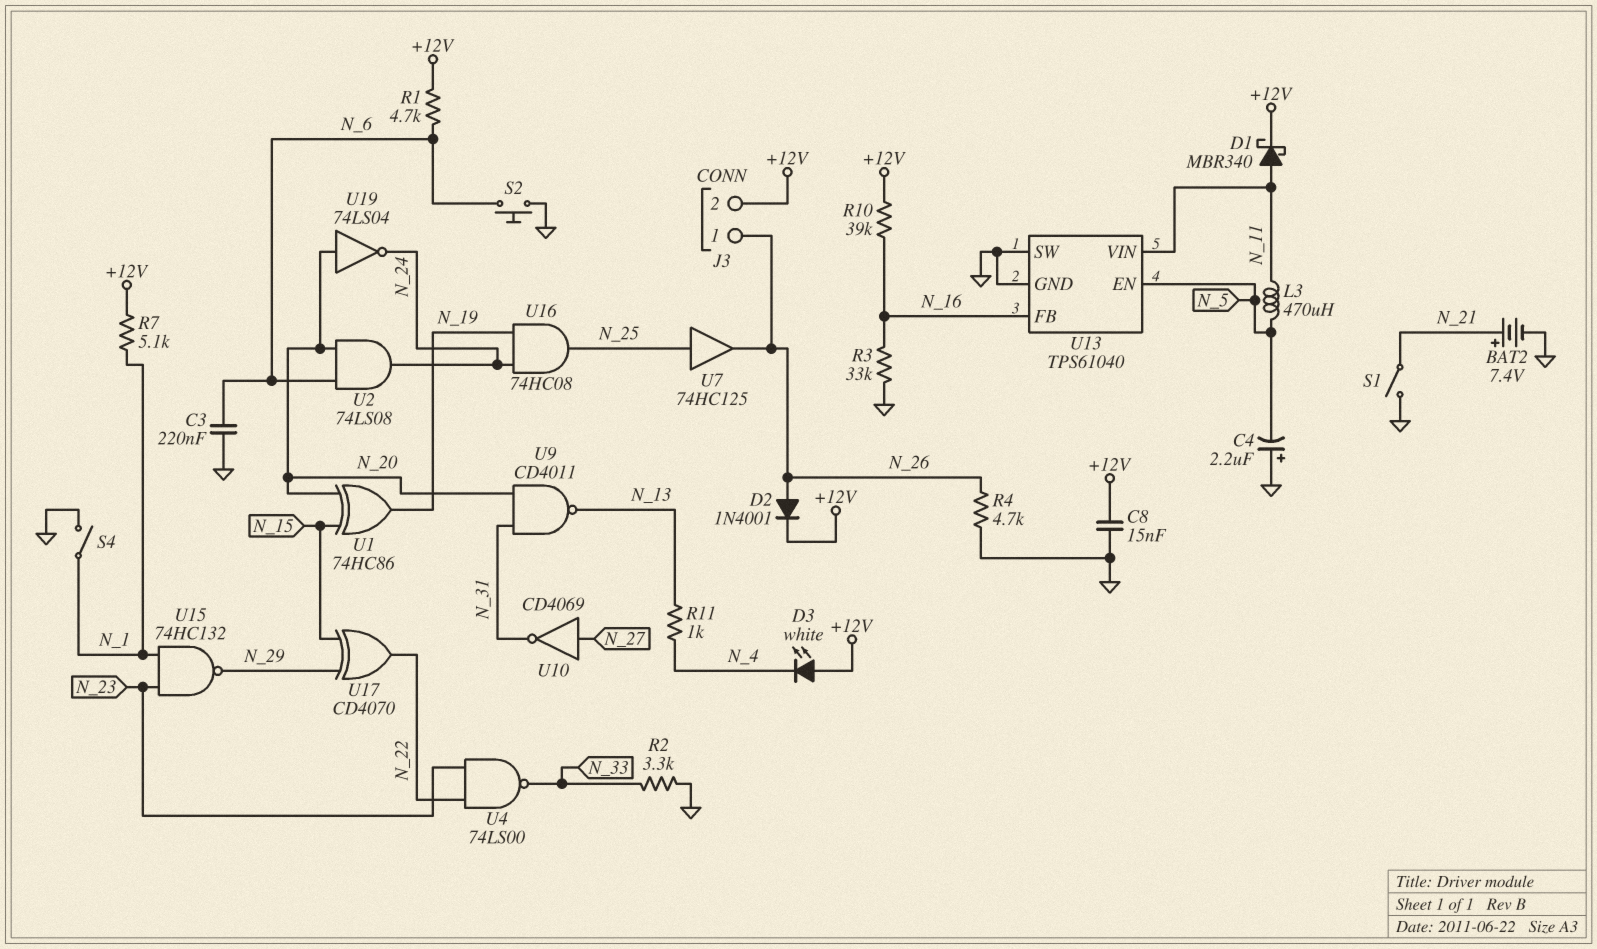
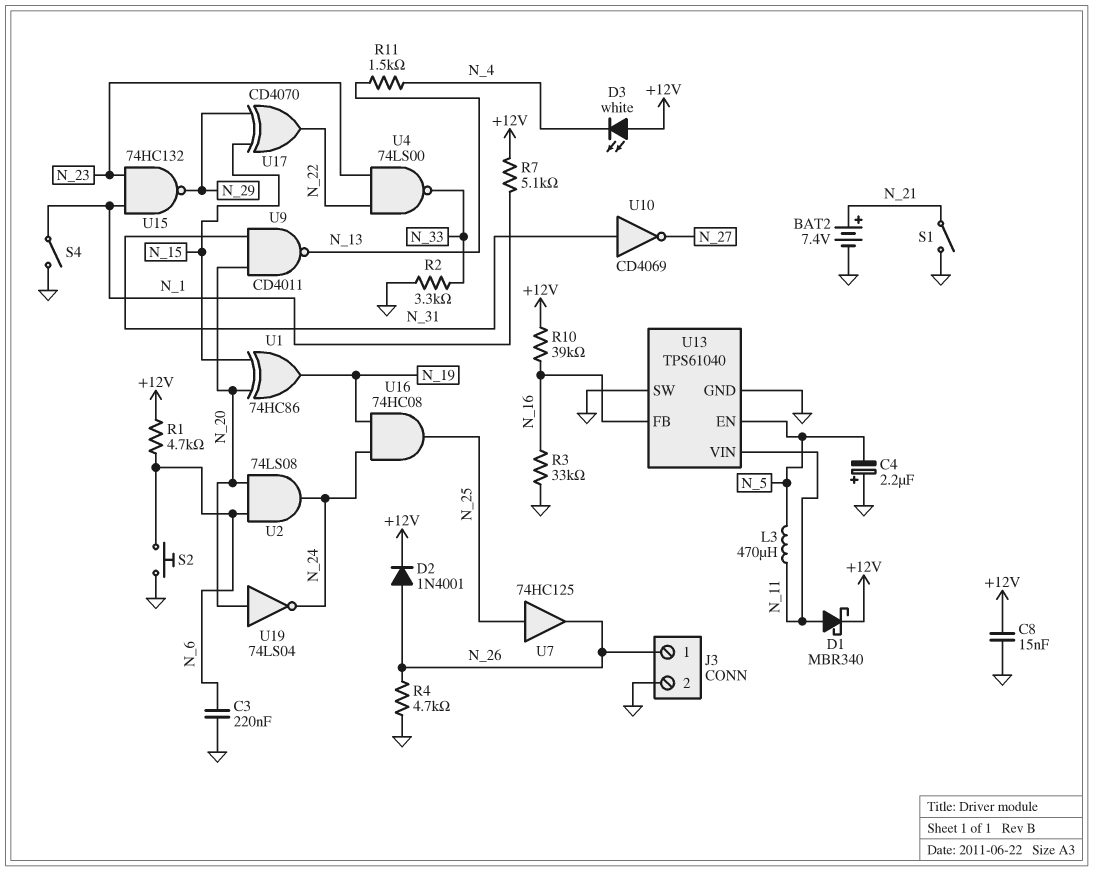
J3 pin 2: +12V -> GND
R11: 1k (N_4, N_13) -> 1.5k (N_4, N_13)
U10: NOT CD4069 (in N_27, out N_31) -> NOT CD4069 (in N_31, out N_27)

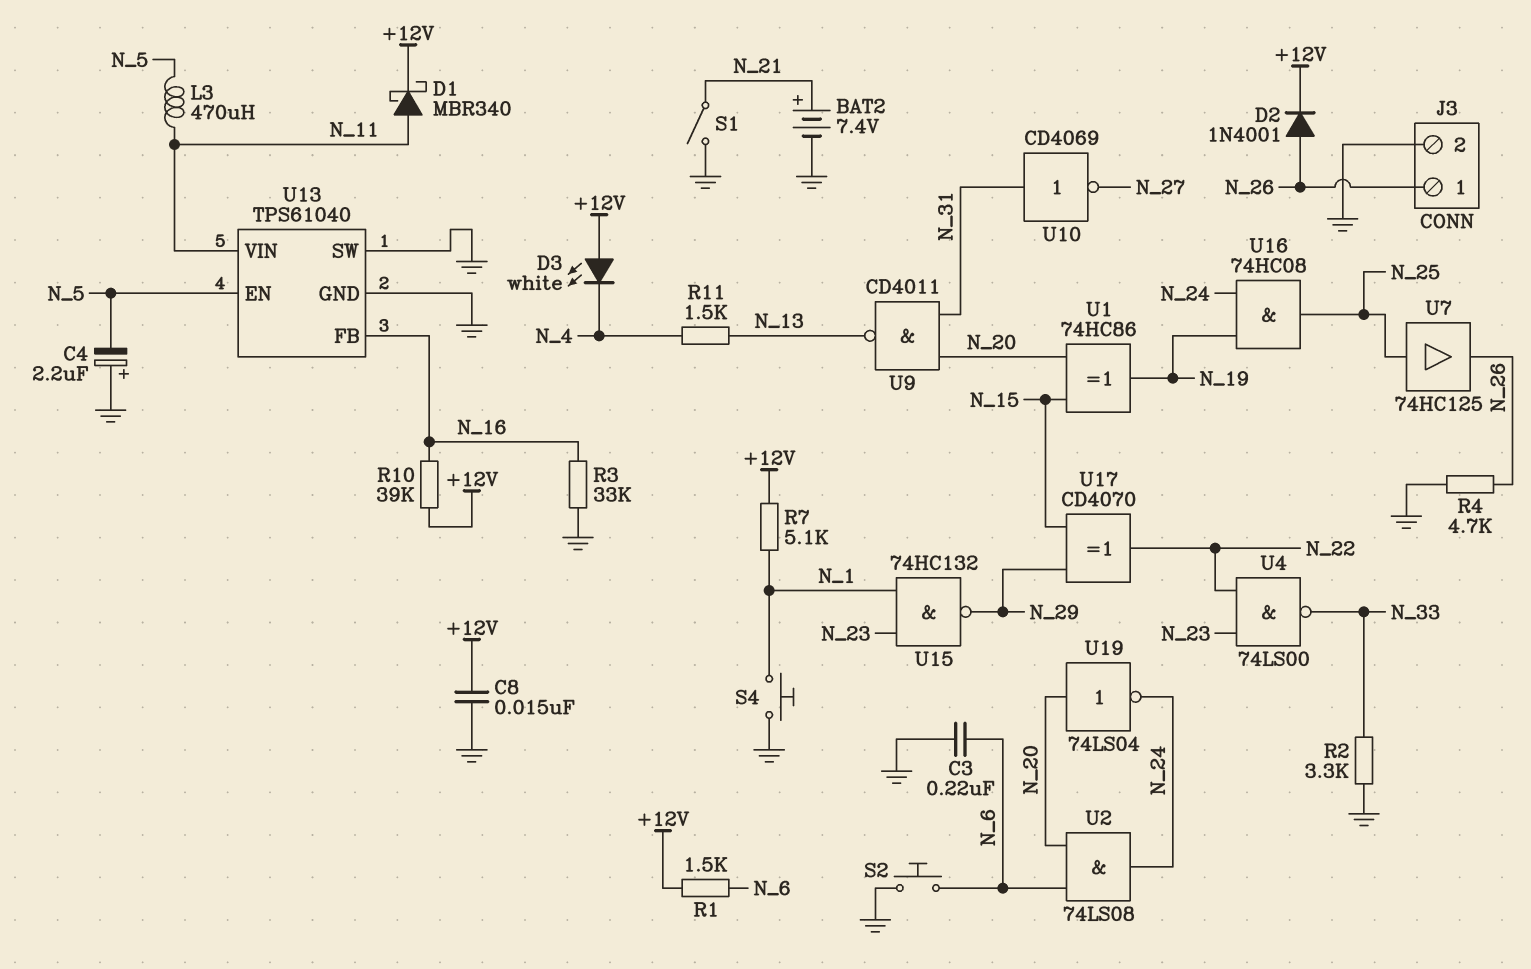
R1: 4.7k (+12V, N_6) -> 1.5k (+12V, N_6)
S4: switch (GND, N_1) -> button (GND, N_1)

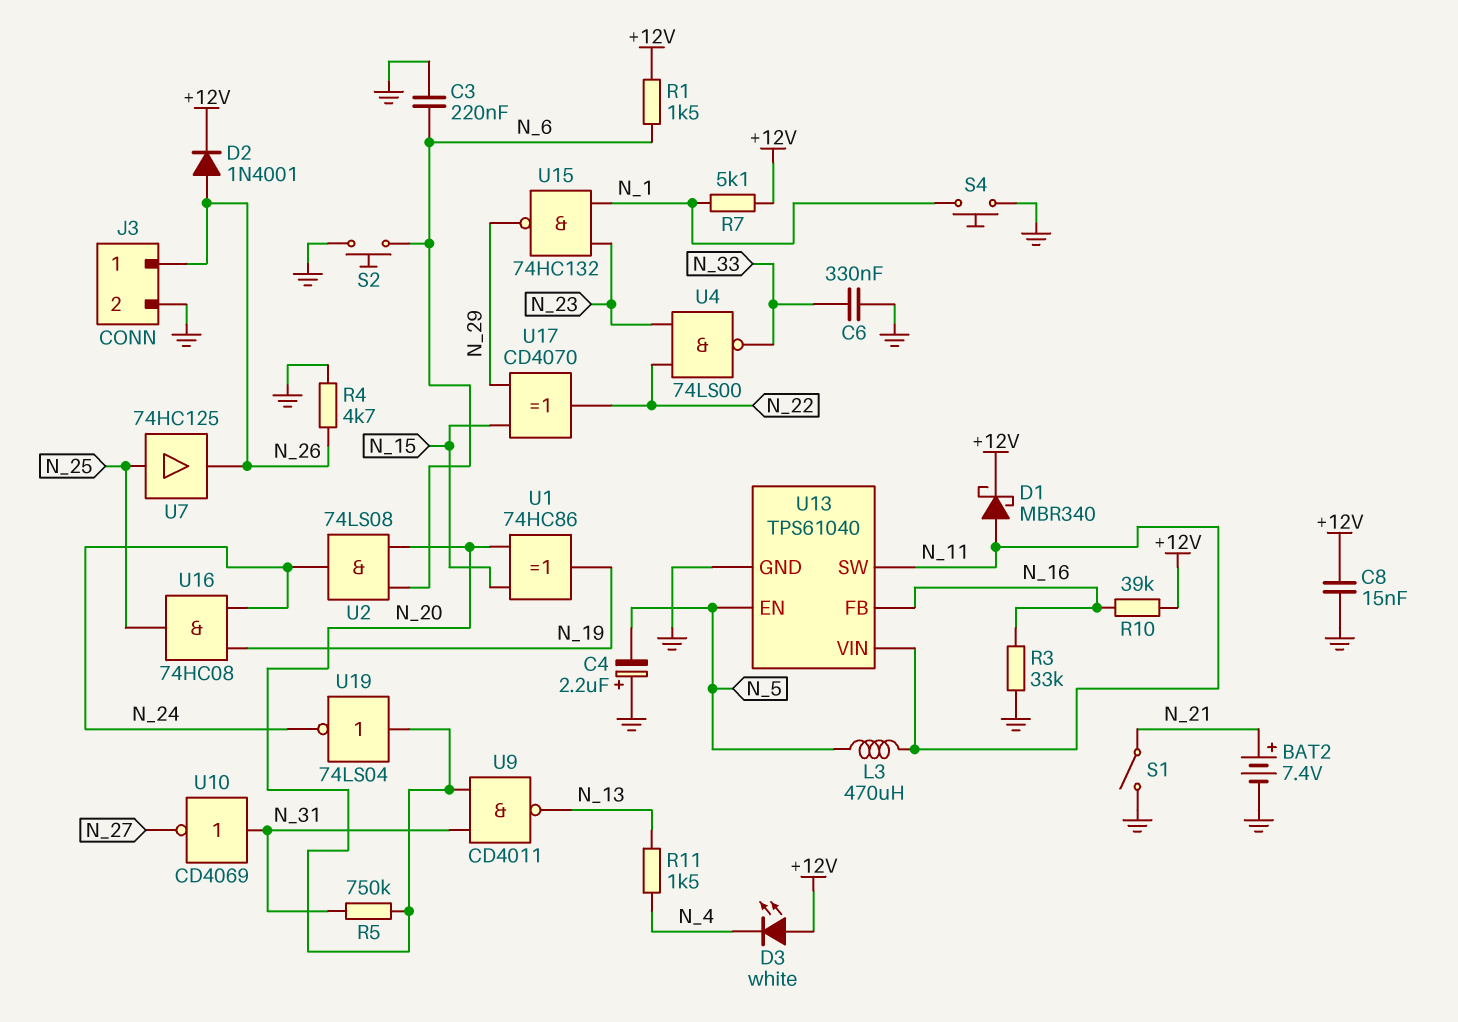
C6: none -> 330nF (GND, N_33)
R2: 3.3k (GND, N_33) -> none
R5: none -> 750k (N_20, N_31)
U13 pin SW: GND -> N_11

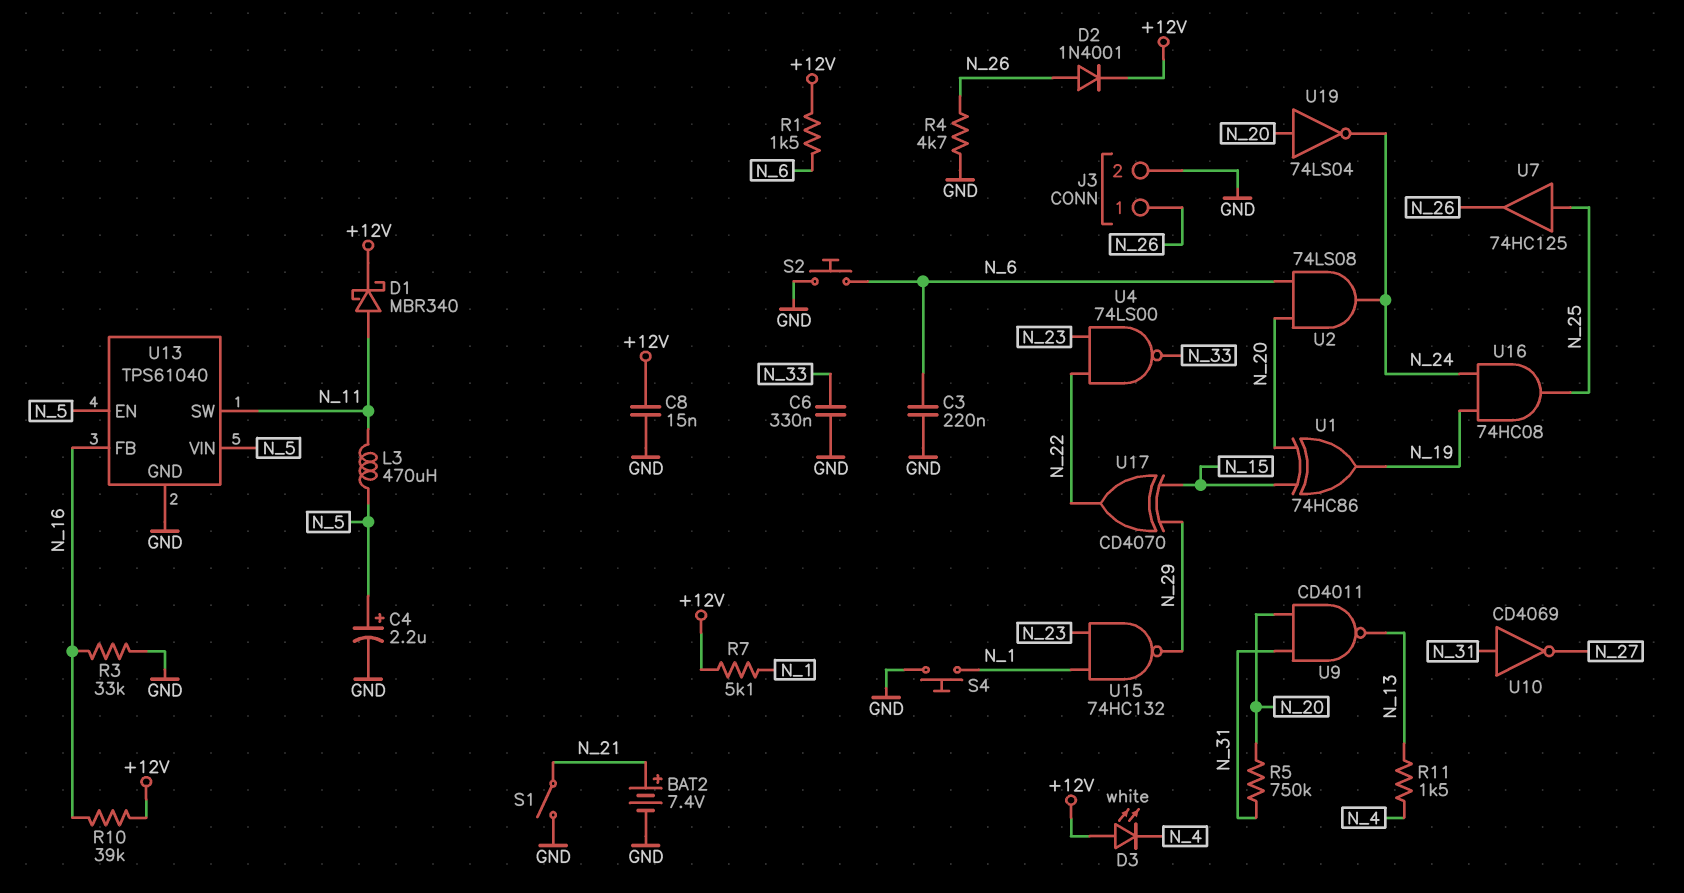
C4: 2.2uF (plus GND, minus N_5) -> 2.2uF (plus N_5, minus GND)
U13 pin VIN: N_11 -> N_5

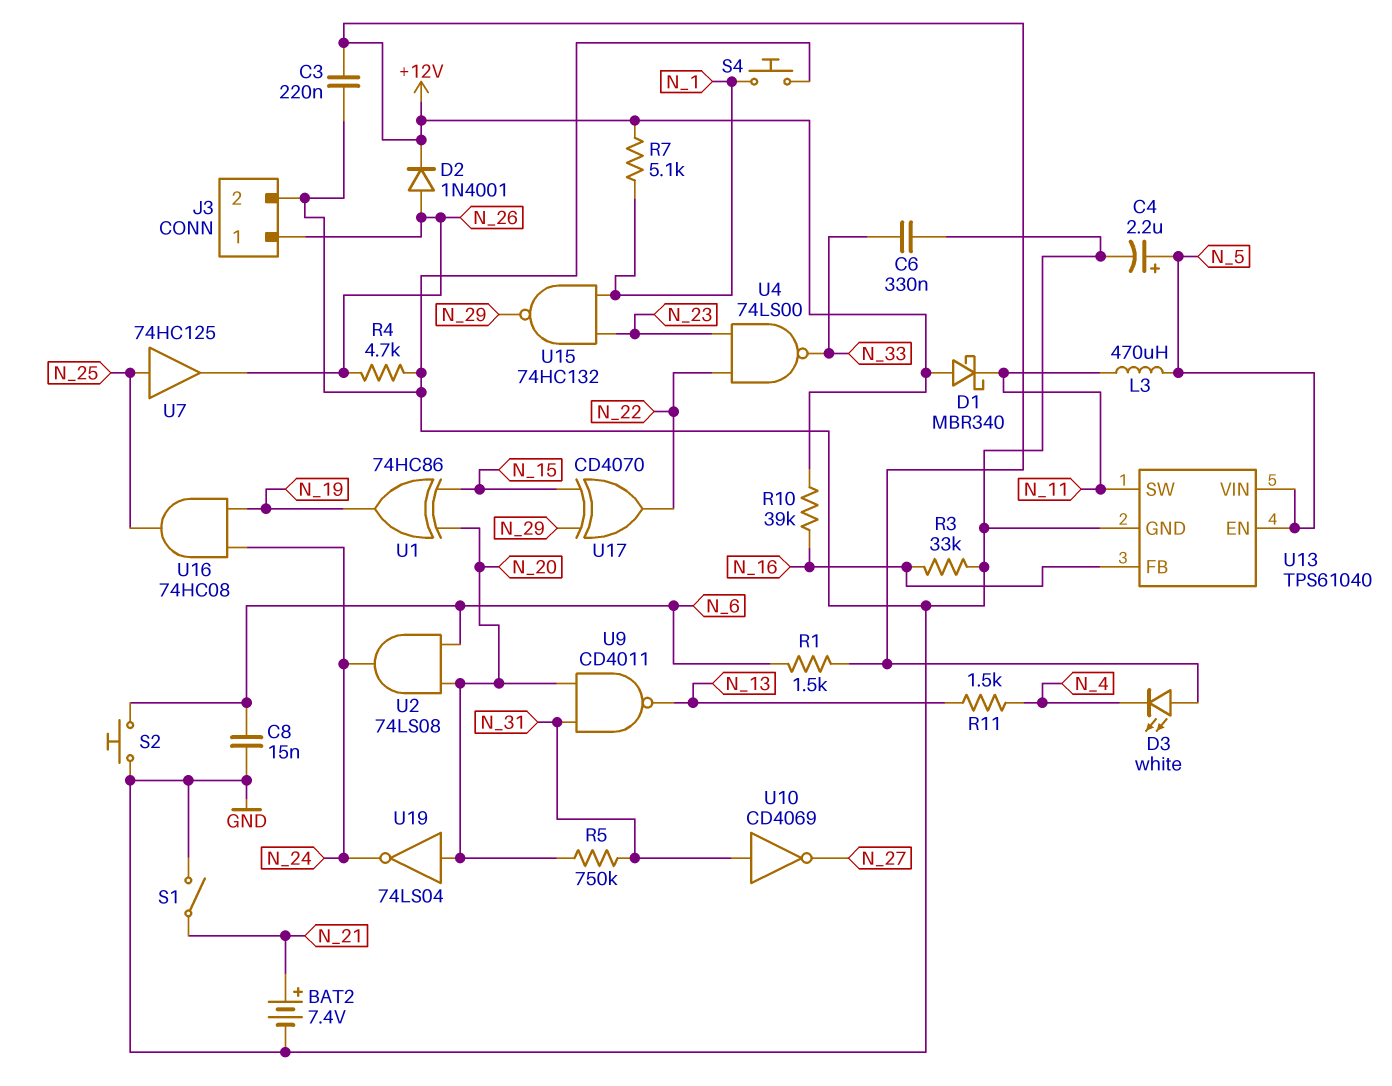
C3: 220nF (GND, N_6) -> 220nF (+12V, GND)
C8: 15nF (+12V, GND) -> 15nF (GND, N_6)
D1: schottky MBR340 (A N_11, K +12V) -> schottky MBR340 (A +12V, K N_11)

